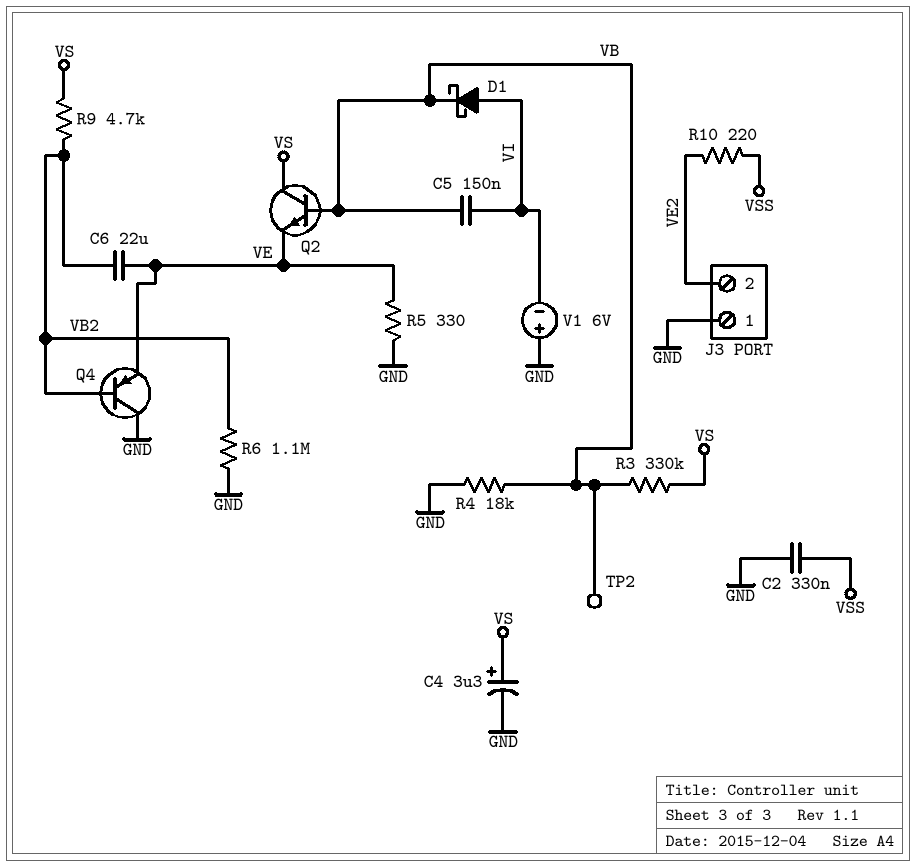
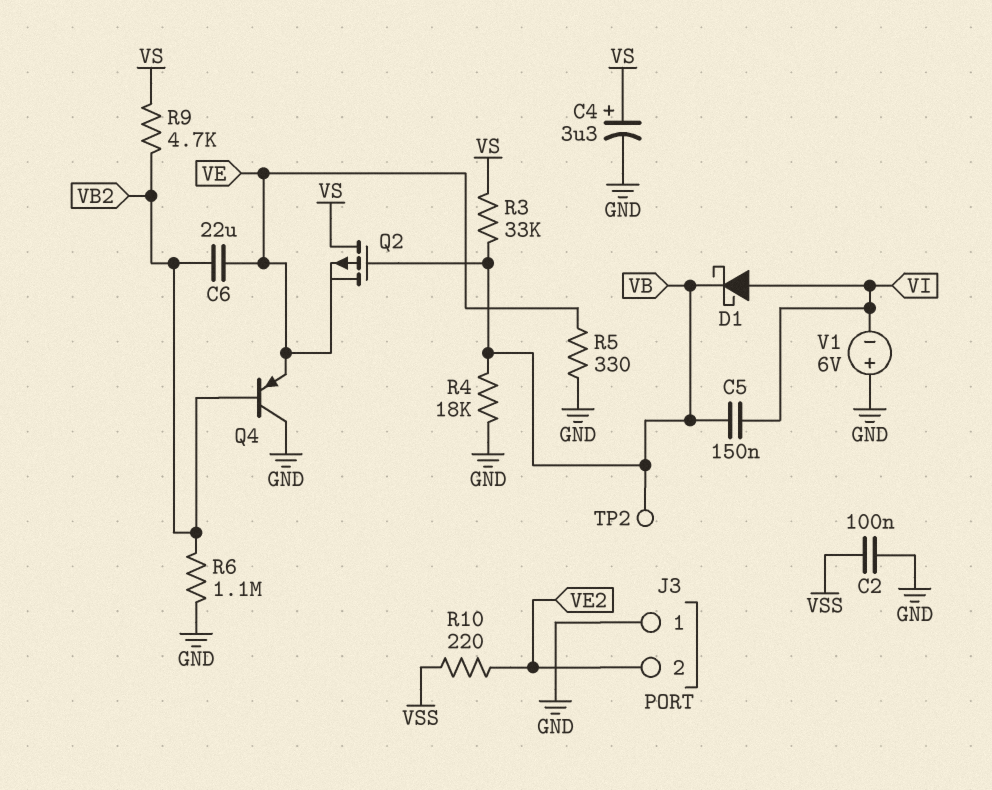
C2: 330nF (GND, VSS) -> 100nF (GND, VSS)
Q2: NPN (B VB, C VS, E VE) -> PMOS (G VB, D VS, S VE)
R3: 330k (VB, VS) -> 33k (VB, VS)

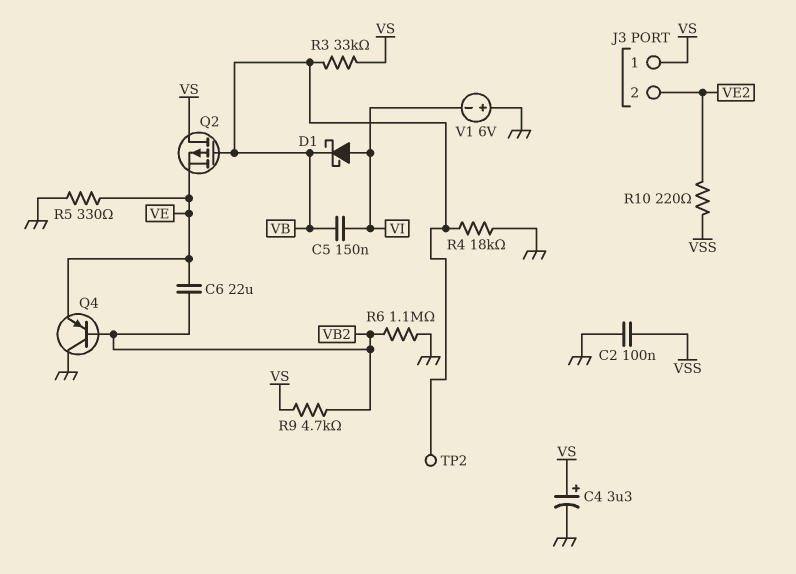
J3 pin 1: GND -> VS

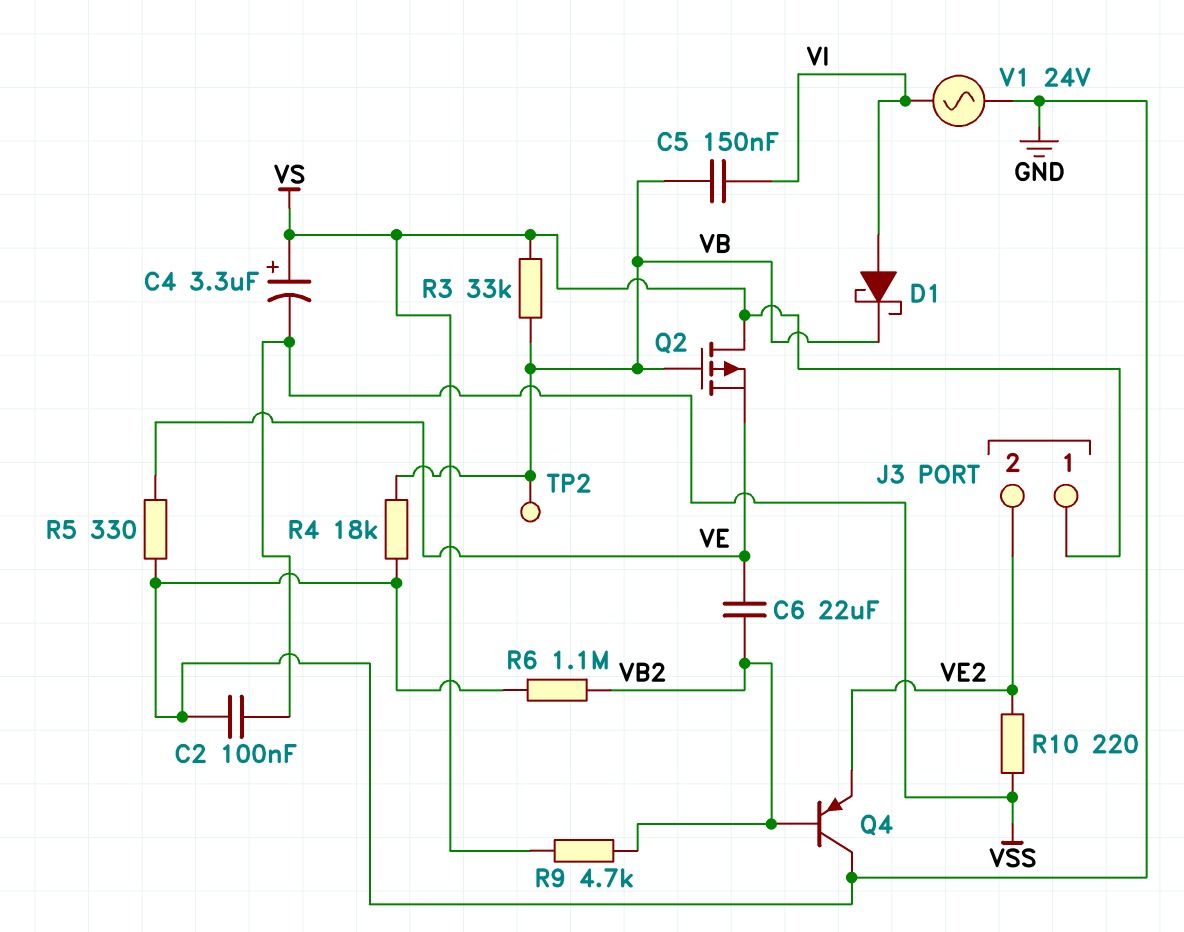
C4: 3.3uF (plus VS, minus GND) -> 3.3uF (plus VS, minus VSS)
Q4: PNP (B VB2, C GND, E VE) -> PNP (B VB2, C GND, E VE2)
V1: 6V (plus GND, minus VI) -> AC 24V (GND, VI)

